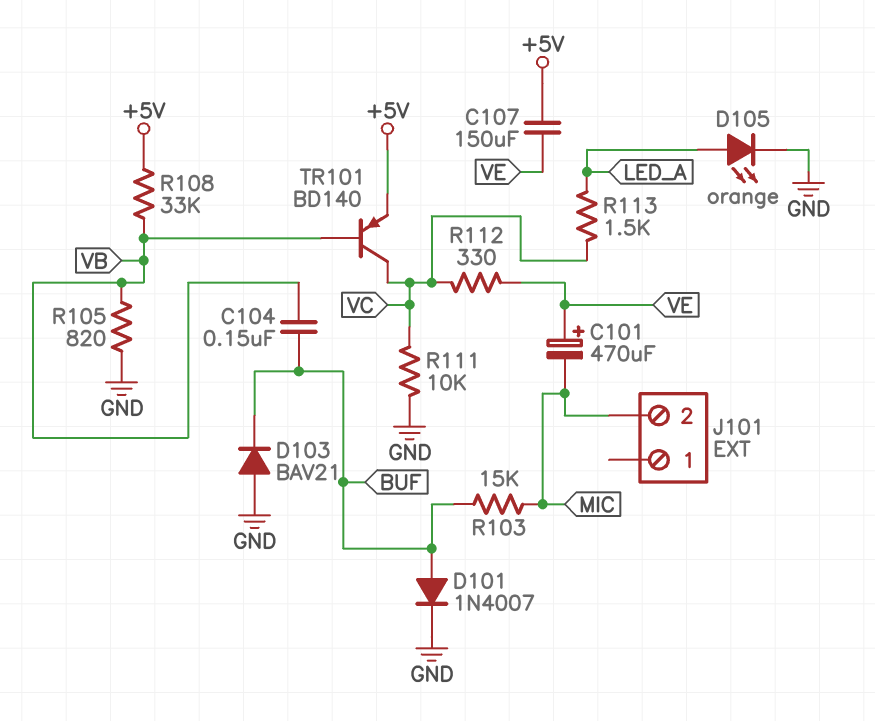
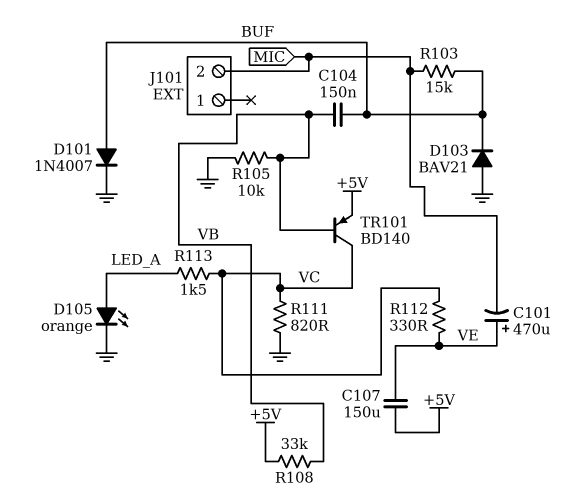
R105: 820 (GND, VB) -> 10k (GND, VB)
R111: 10k (GND, VC) -> 820 (GND, VC)

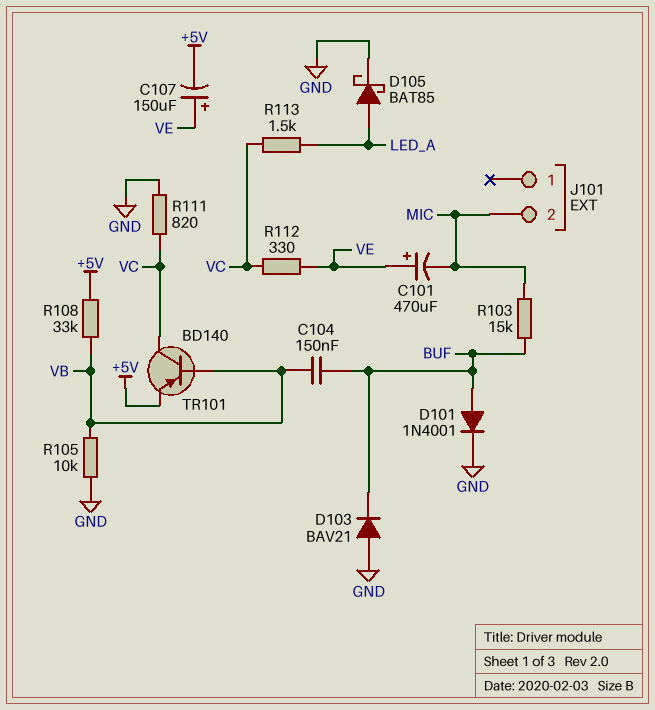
C107: 150uF (+5V, VE) -> 150uF (plus VE, minus +5V)
D101: diode 1N4007 (A BUF, K GND) -> diode 1N4001 (A BUF, K GND)
D105: LED orange (A LED_A, K GND) -> schottky BAT85 (A LED_A, K GND)

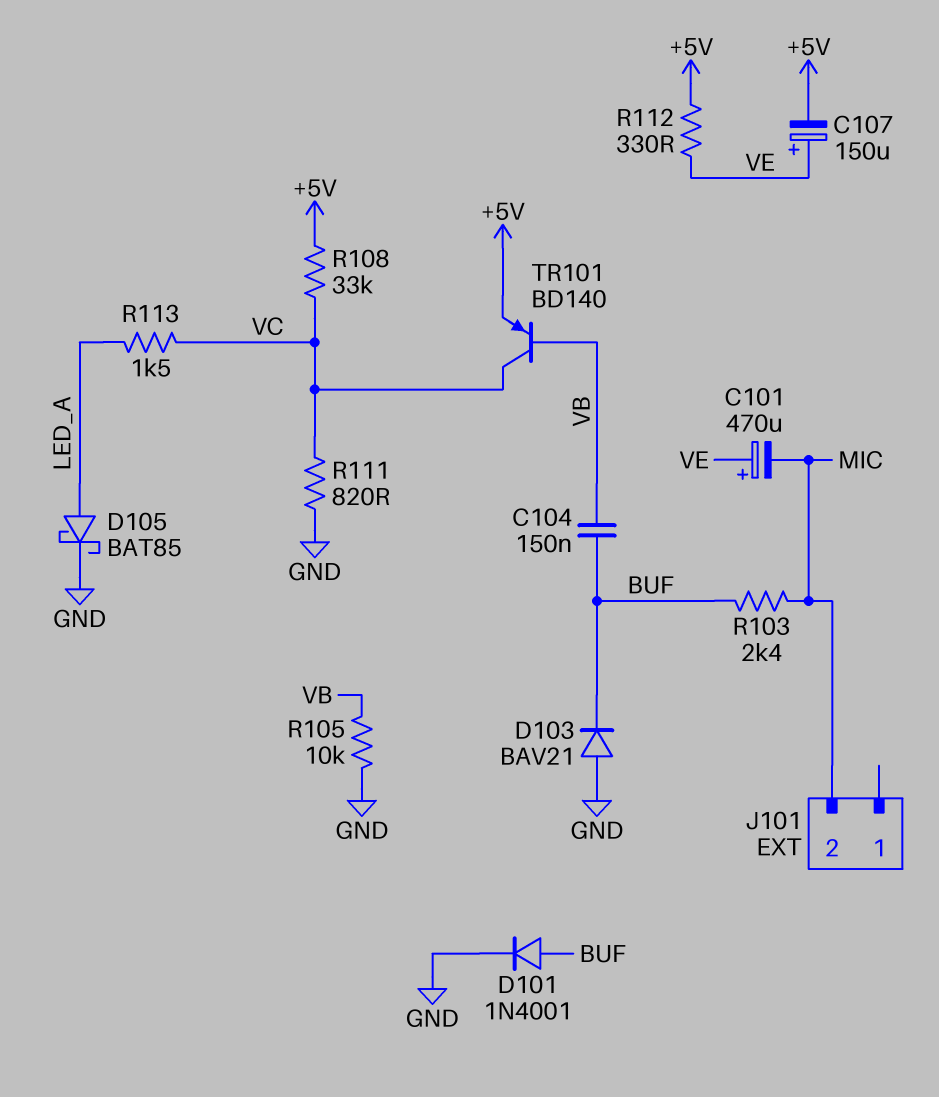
R103: 15k (BUF, MIC) -> 2.4k (BUF, MIC)
R108: 33k (+5V, VB) -> 33k (+5V, VC)
R112: 330 (VC, VE) -> 330 (+5V, VE)

